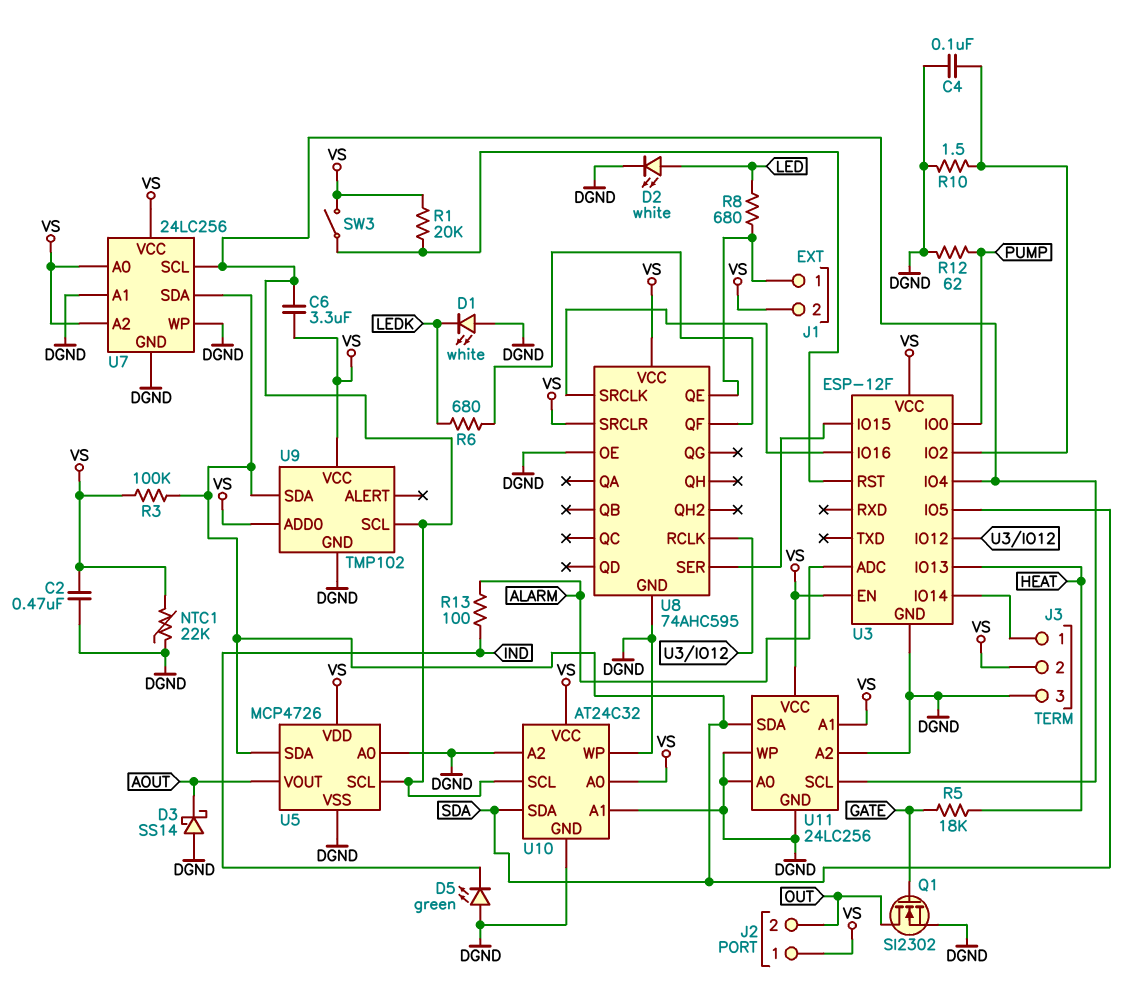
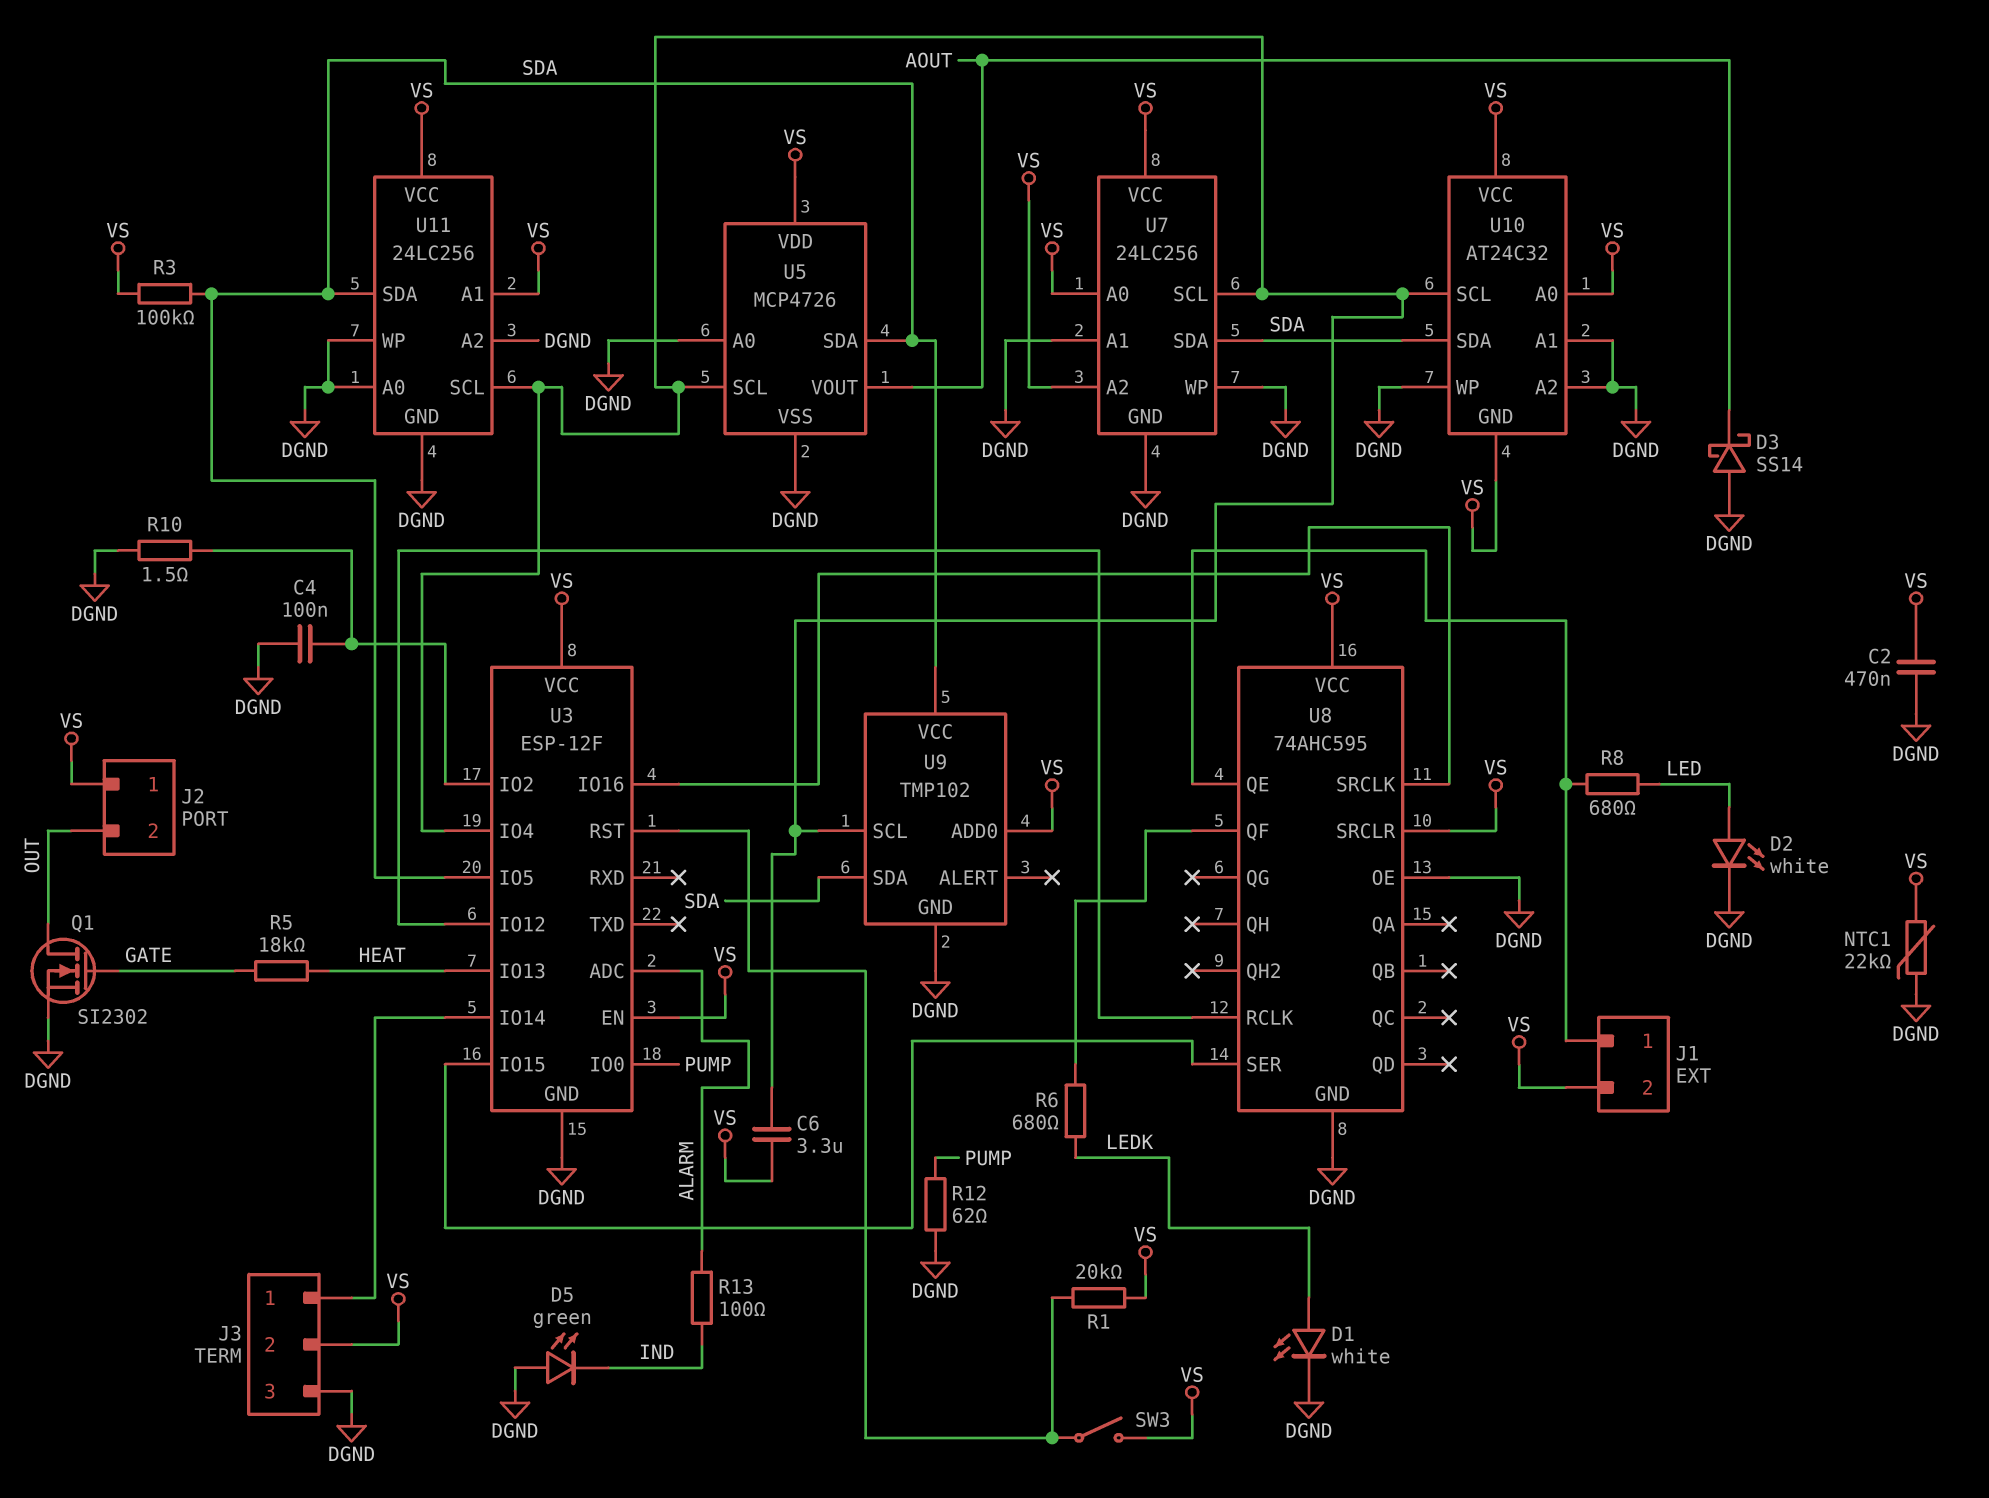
D1: LED white (A DGND, K LEDK) -> LED white (A LEDK, K DGND)
U9 pin VCC: VS -> SDA
U10 pin GND: DGND -> VS

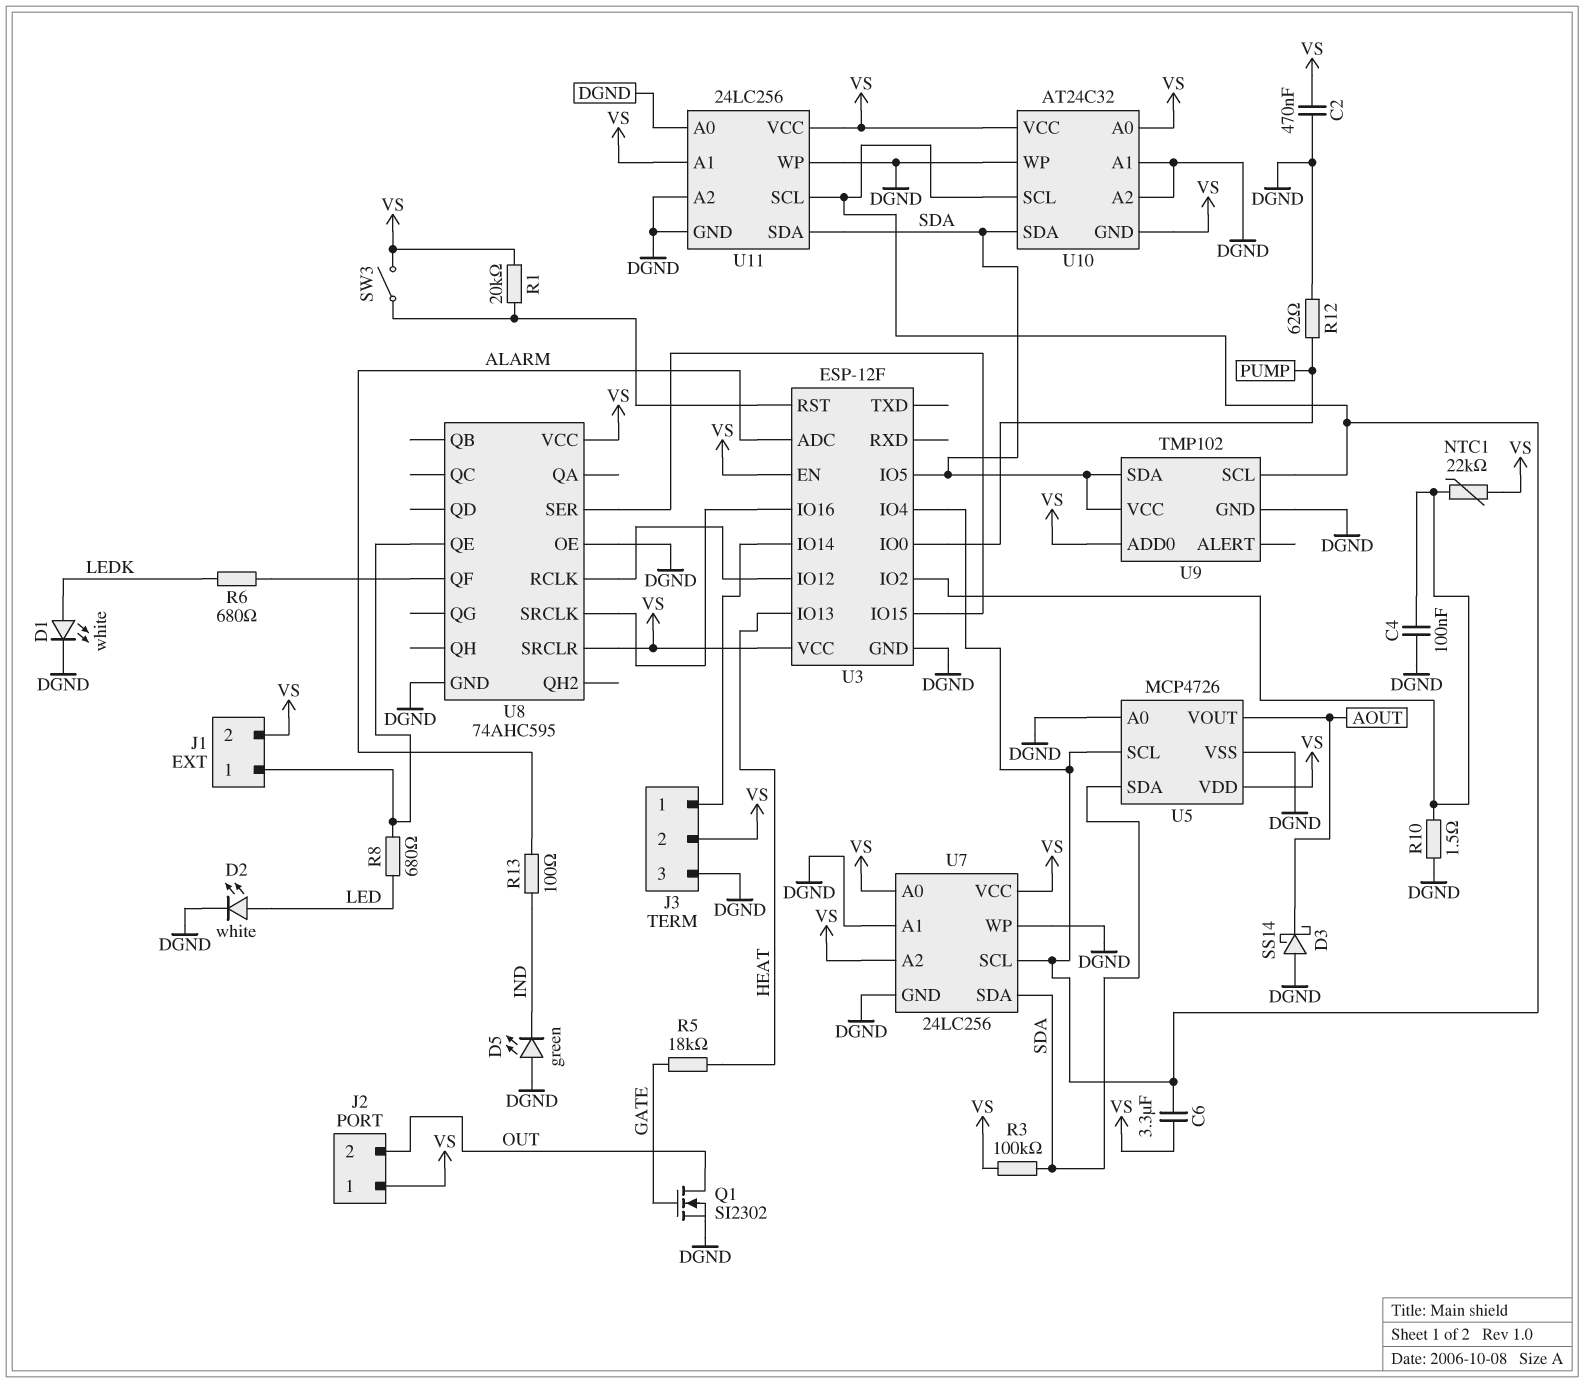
NTC1: 22k (DGND, VS) -> 22k (U3/IO2, VS)

